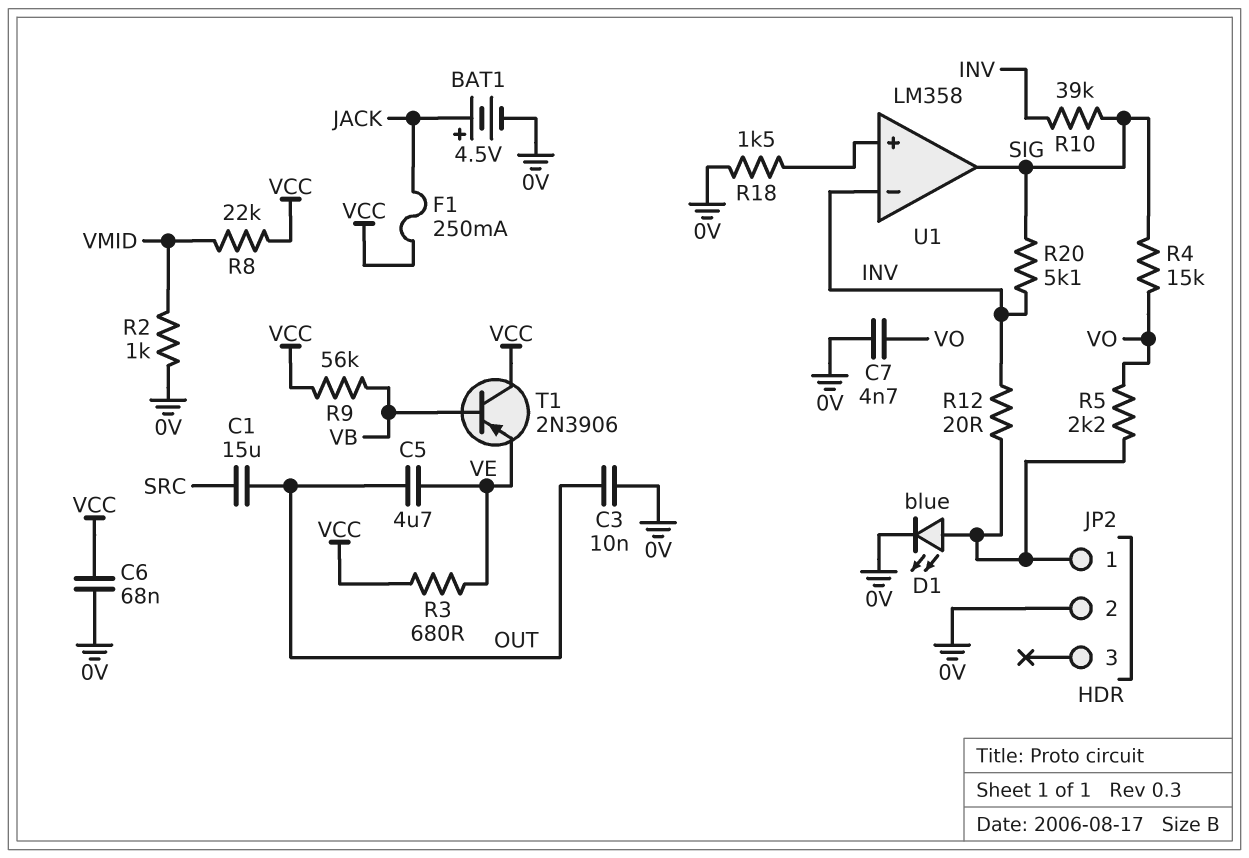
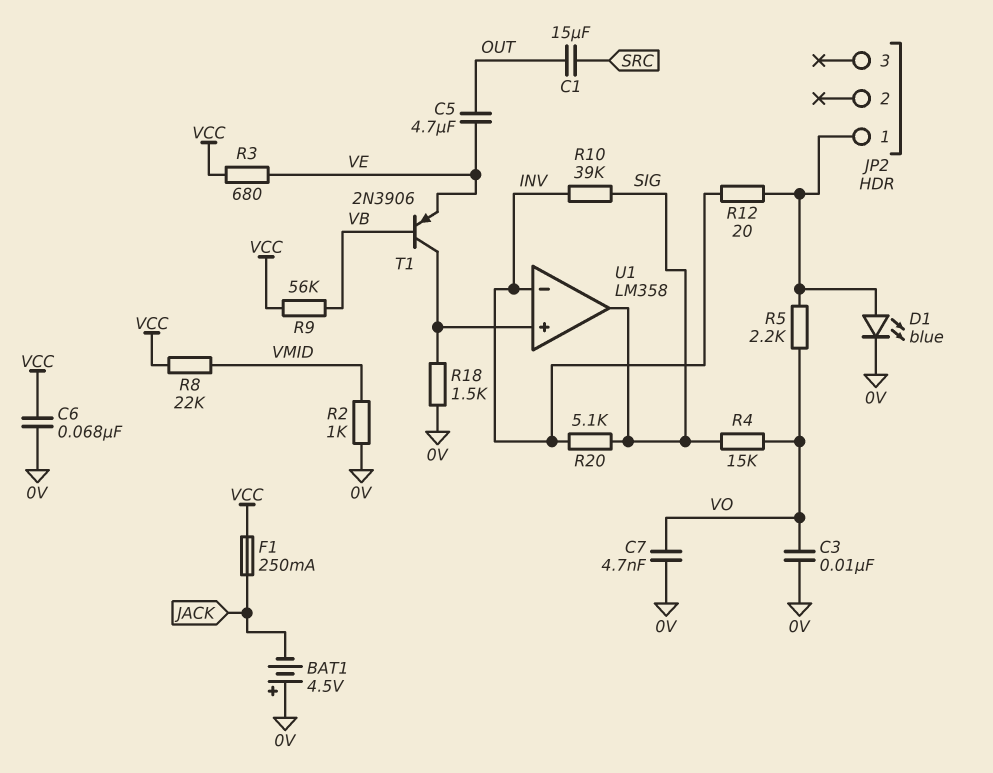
BAT1: 4.5V (plus JACK, minus 0V) -> 4.5V (plus 0V, minus JACK)
C3: 10nF (0V, OUT) -> 10nF (0V, VO)
JP2 pin 2: 0V -> none
T1: PNP 2N3906 (B VB, C VCC, E VE) -> PNP 2N3906 (B VB, C U1/in+, E VE)

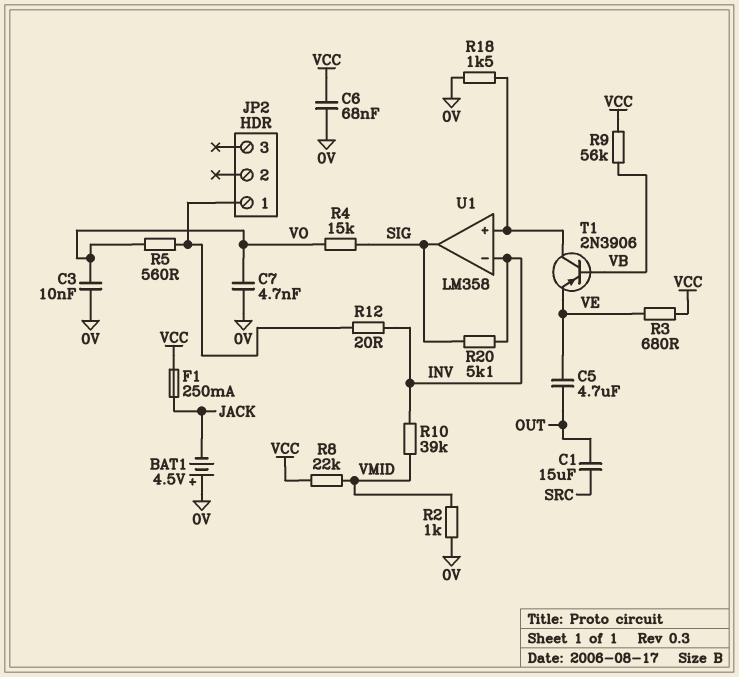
D1: LED blue (A JP2/1, K 0V) -> none
R5: 2.2k (JP2/1, VO) -> 560 (JP2/1, VO)
R10: 39k (INV, SIG) -> 39k (INV, VMID)

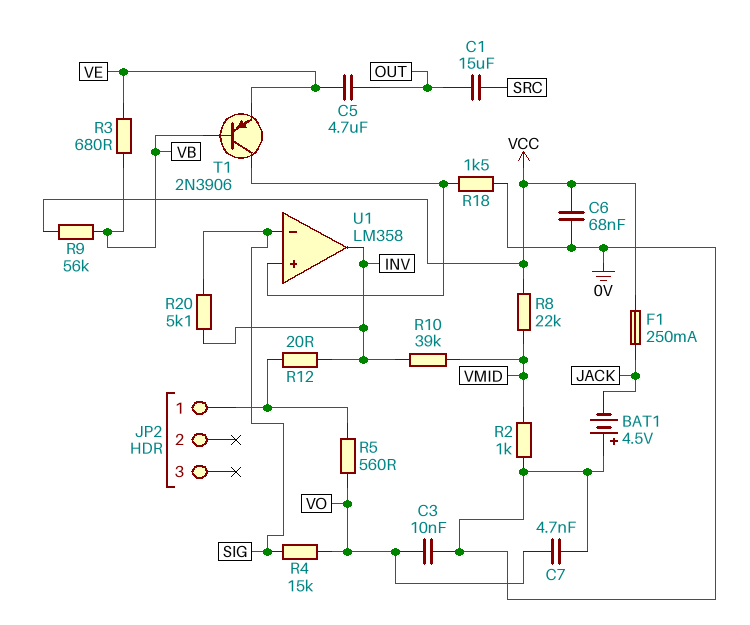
R3: 680 (VCC, VE) -> 680 (VB, VE)
U1 pin in-: INV -> SIG
U1 pin out: SIG -> INV

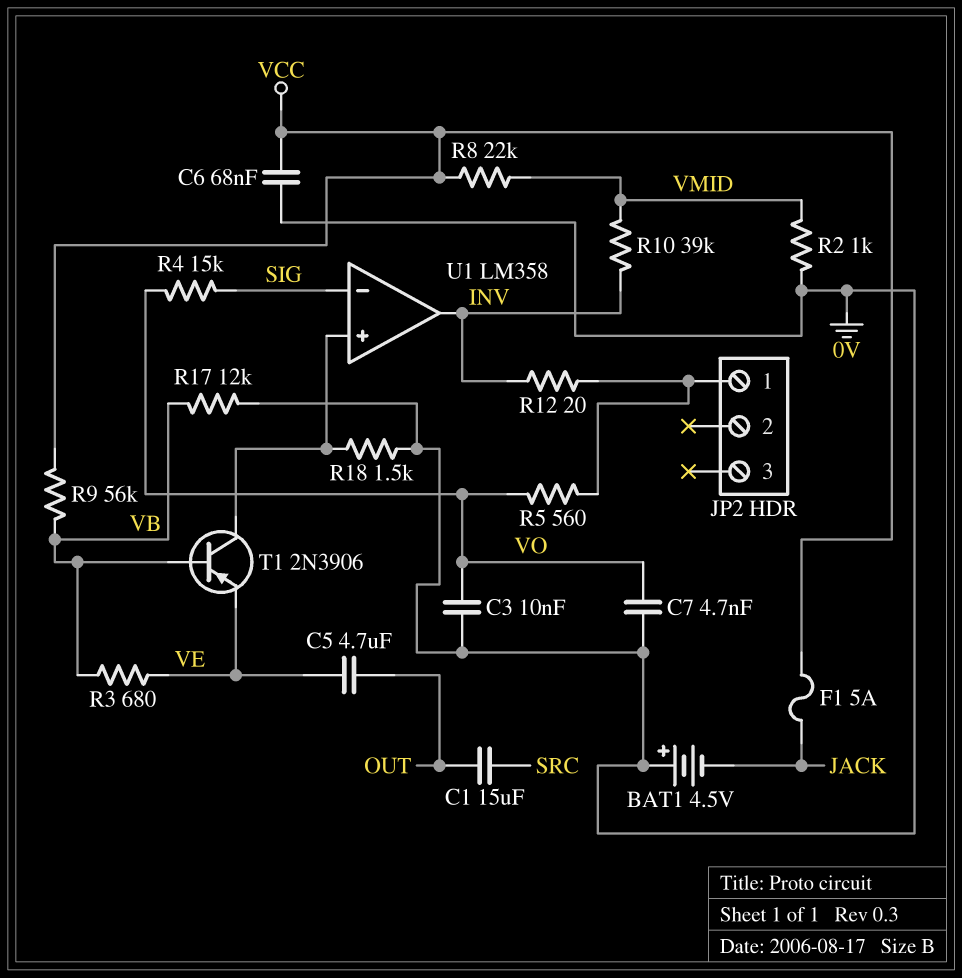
F1: 250mA (JACK, VCC) -> 5A (JACK, VCC)
R17: none -> 12k (0V, VB)
R20: 5.1k (INV, SIG) -> none

